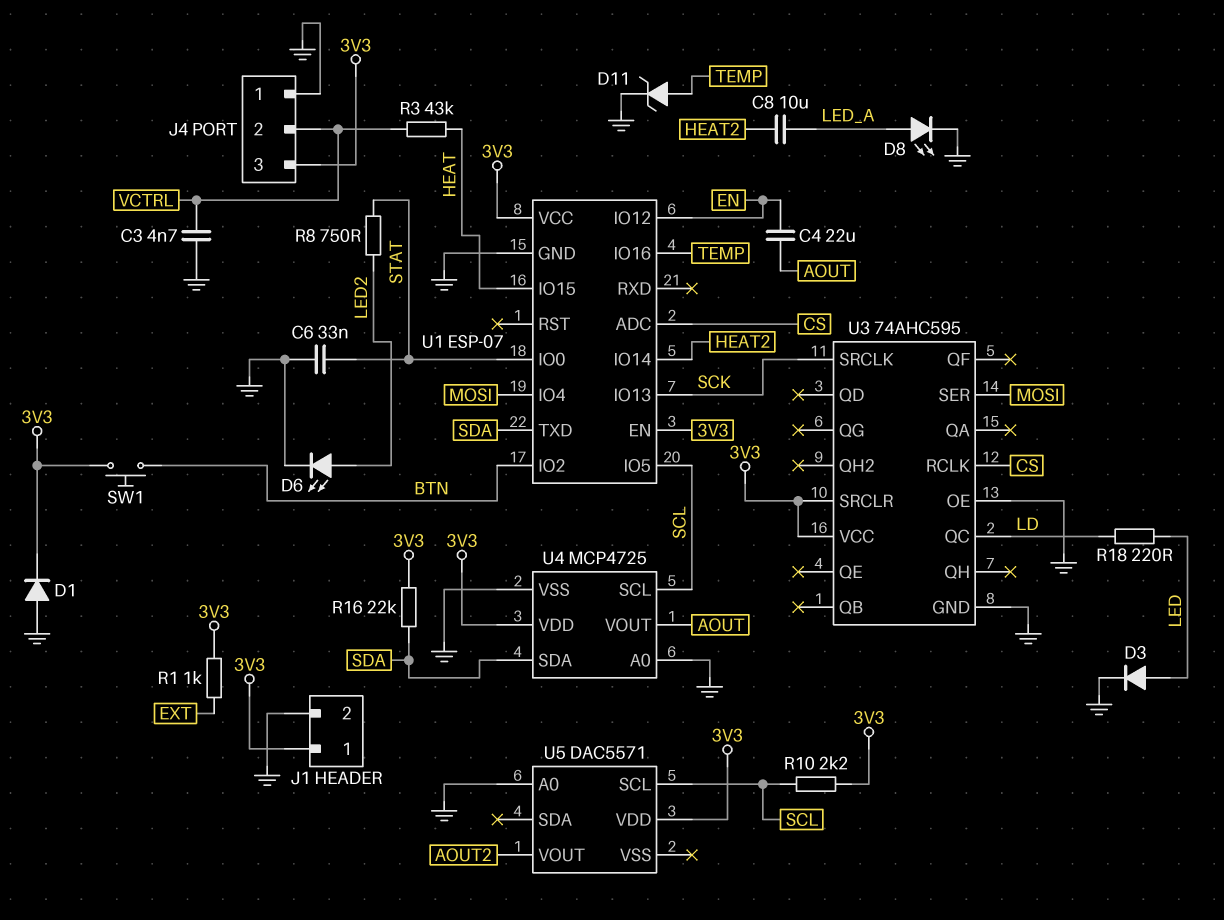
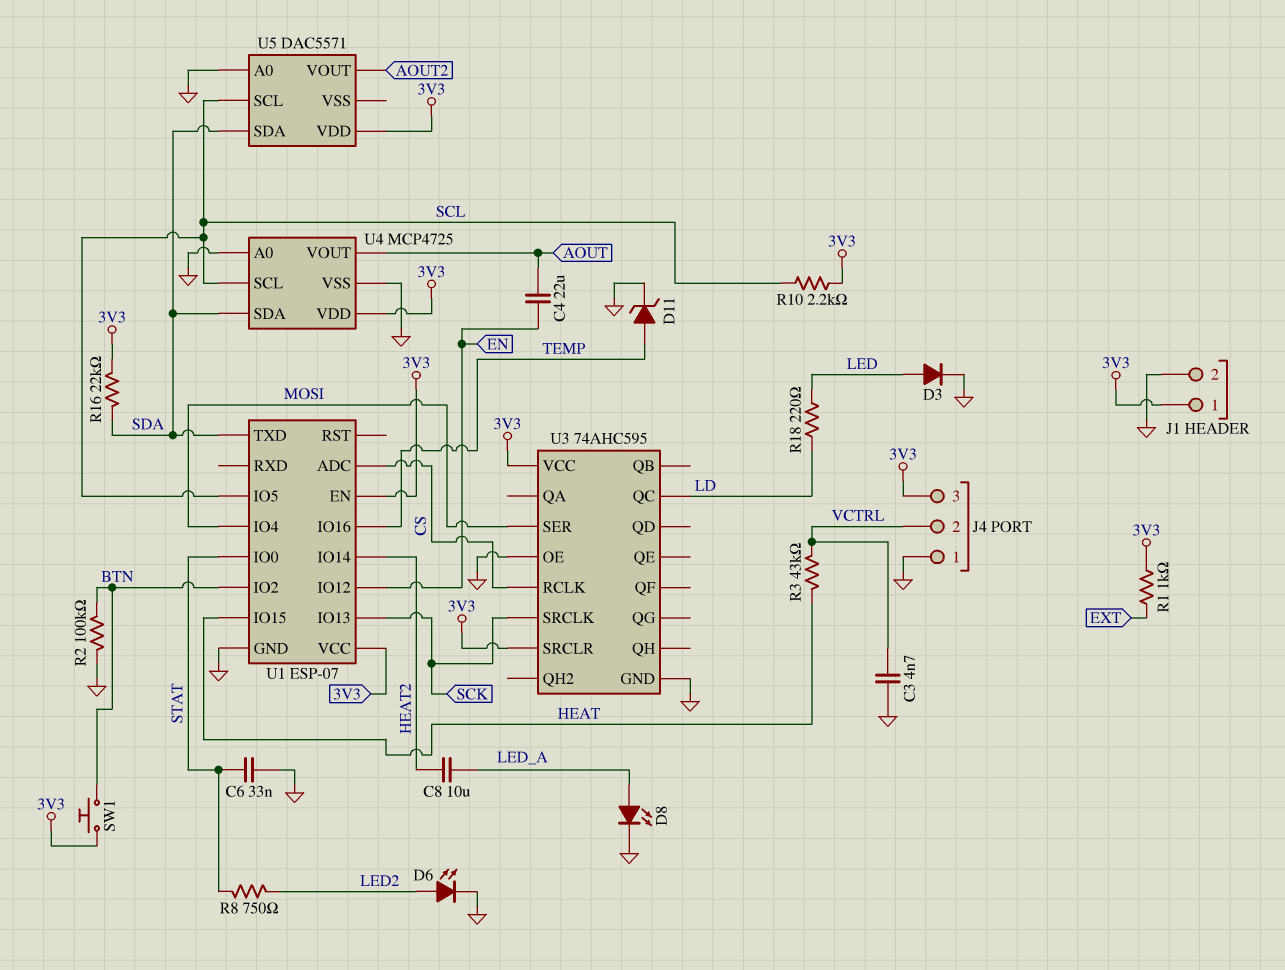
D1: diode (A GND, K 3V3) -> none
R2: none -> 100k (BTN, GND)
U5 pin SDA: none -> SDA

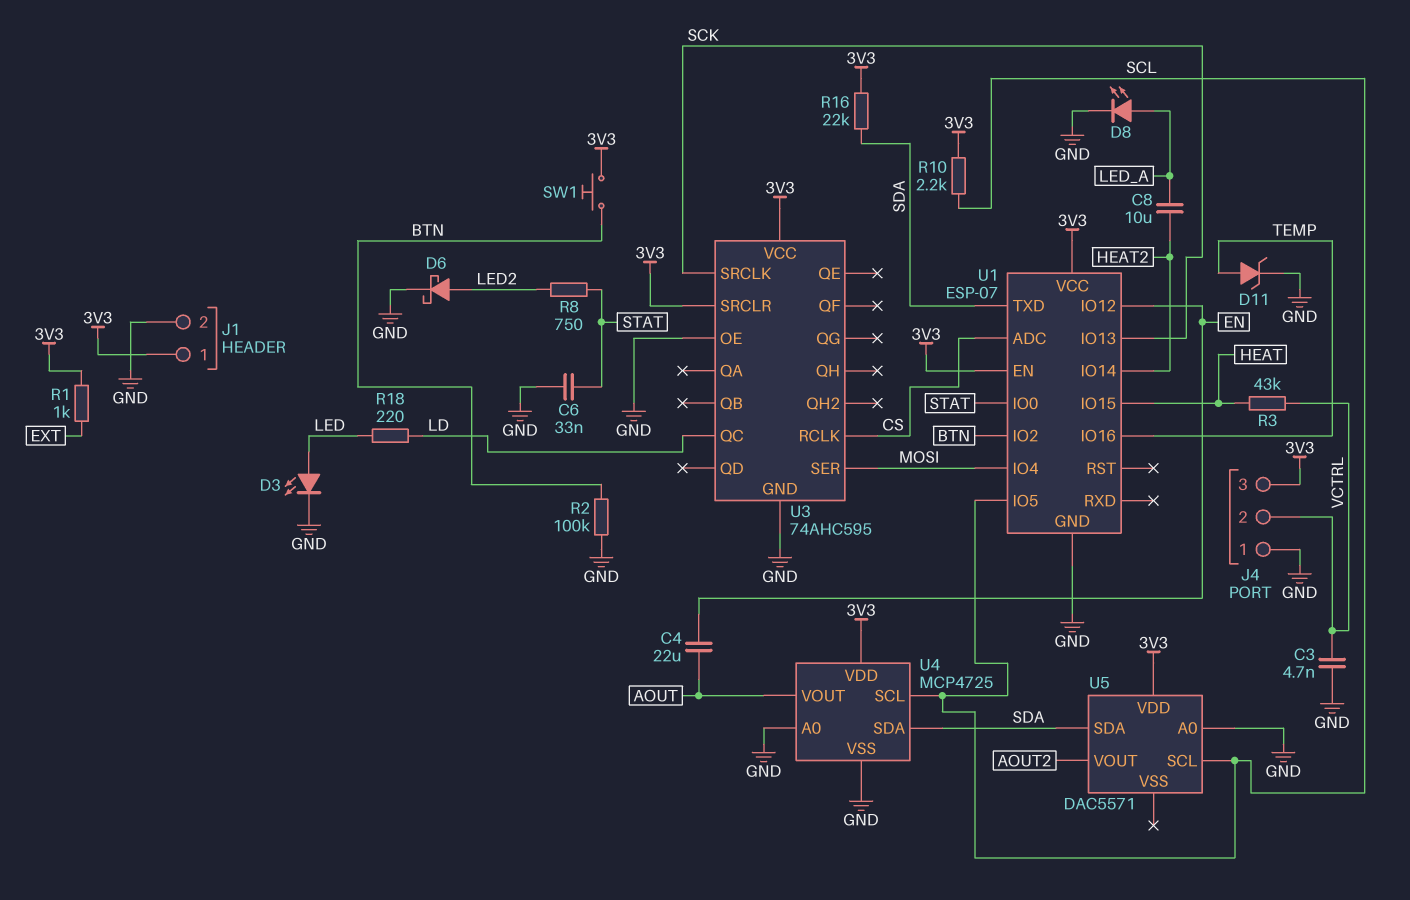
D3: diode (A LED, K GND) -> LED (A LED, K GND)
D6: LED (A LED2, K GND) -> schottky (A LED2, K GND)

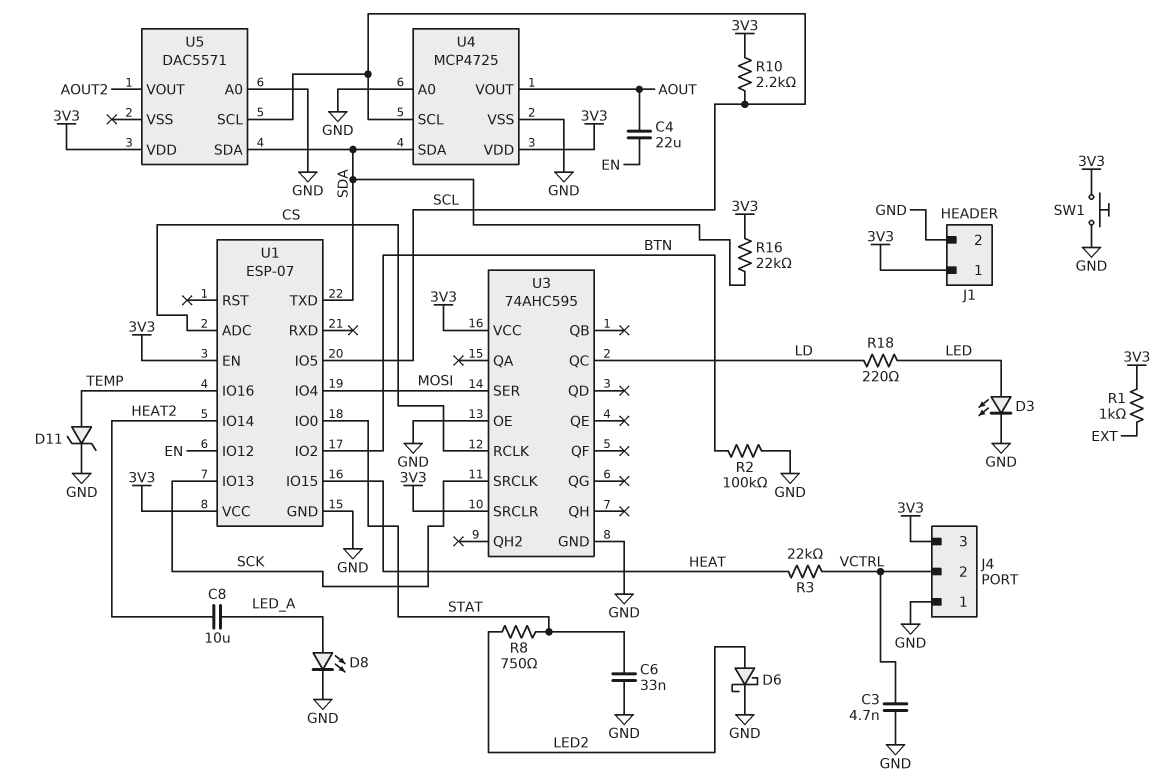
R3: 43k (HEAT, VCTRL) -> 22k (HEAT, VCTRL)
SW1: button (3V3, BTN) -> button (3V3, GND)

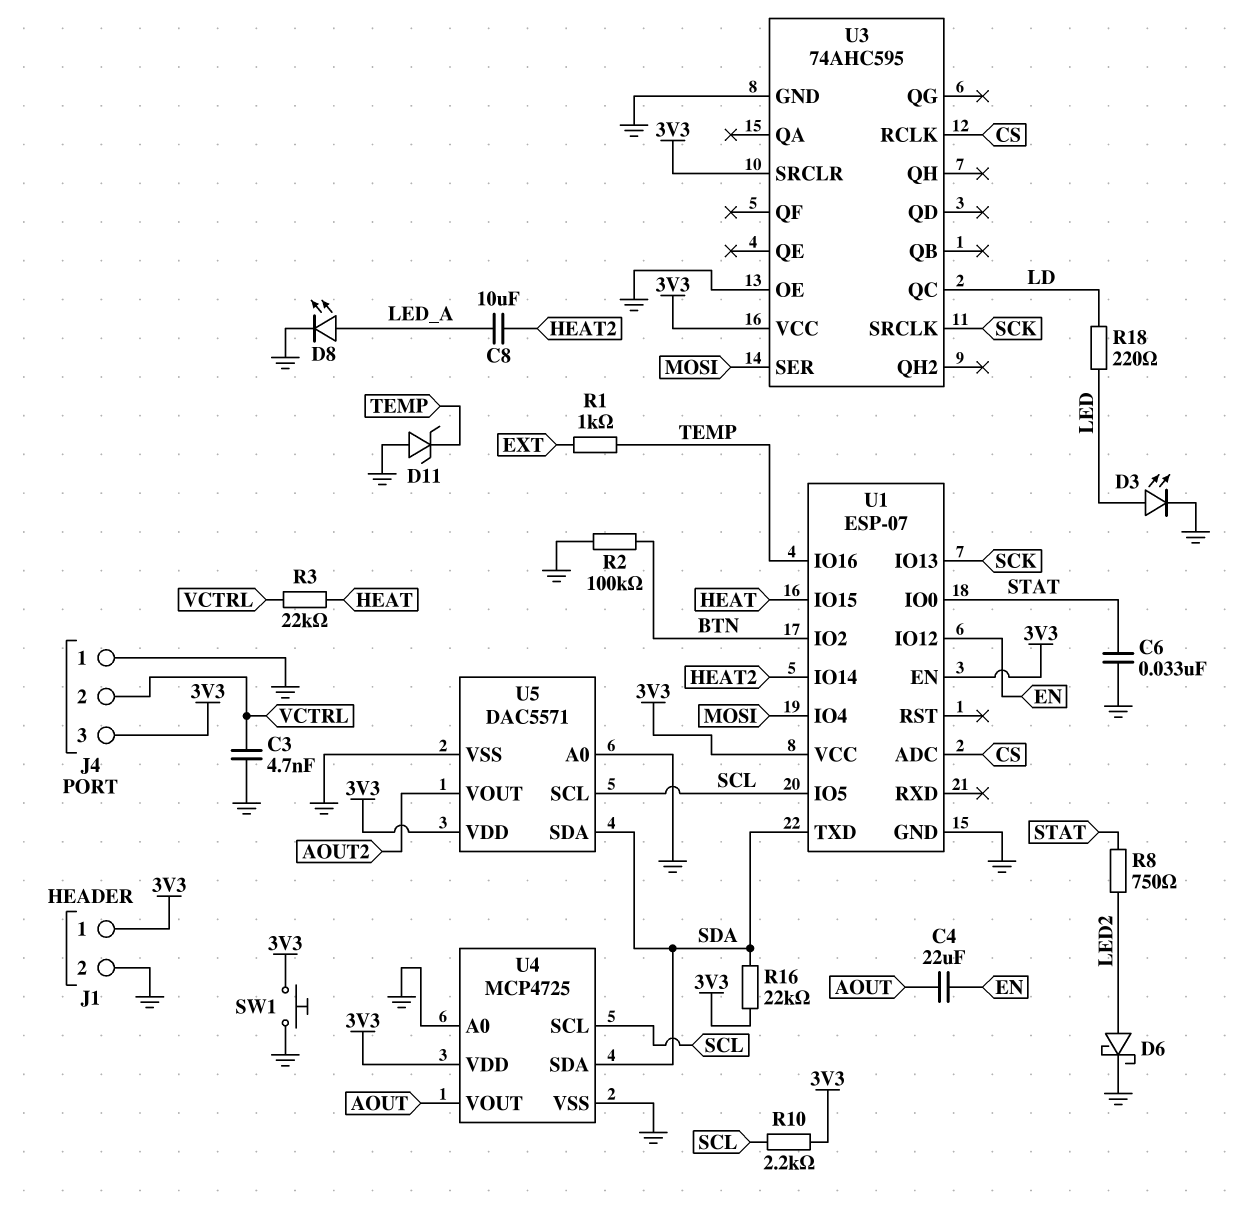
D11: zener (A TEMP, K GND) -> zener (A GND, K TEMP)
R1: 1k (3V3, EXT) -> 1k (EXT, TEMP)
U5 pin VSS: none -> GND

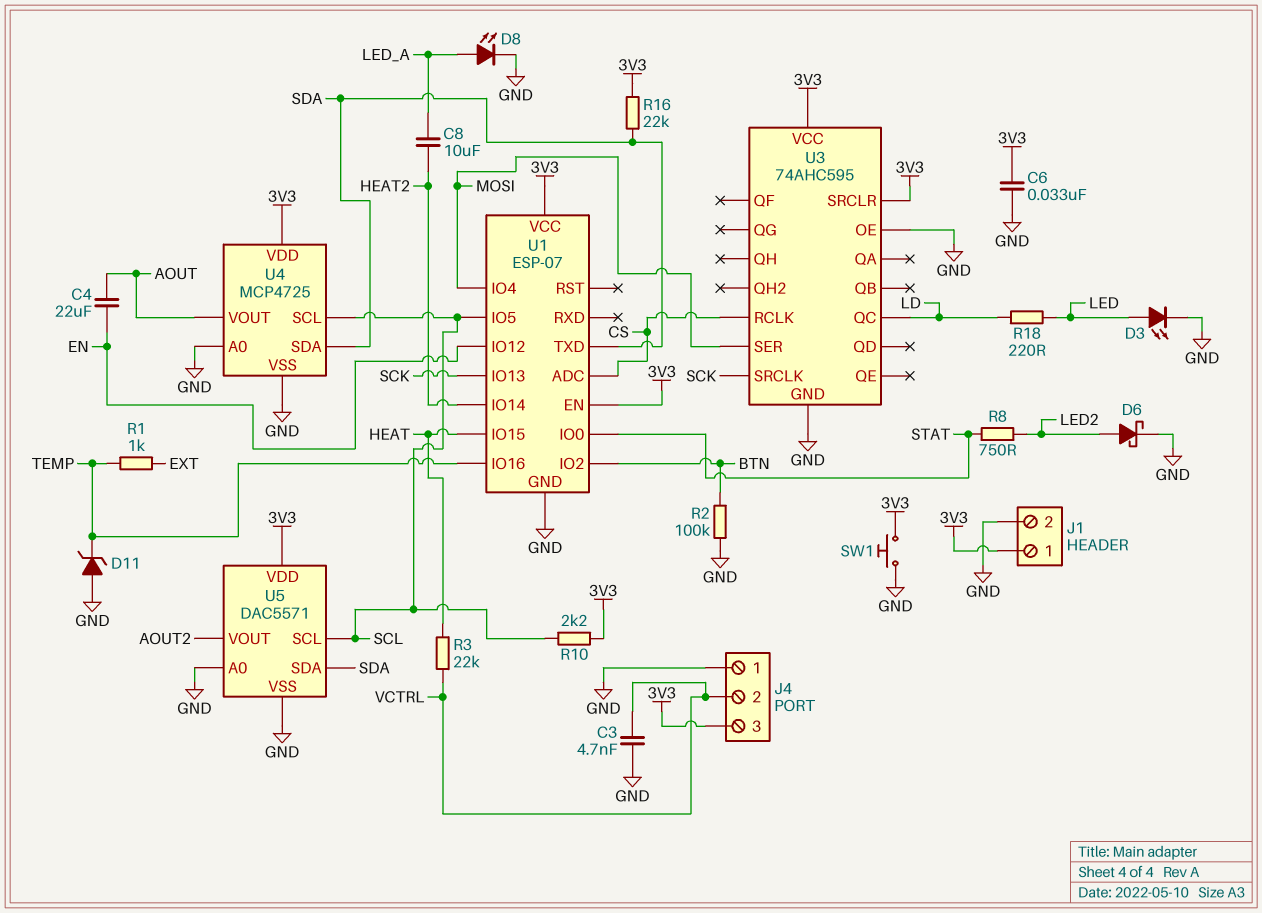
C6: 33nF (GND, STAT) -> 33nF (3V3, GND)

